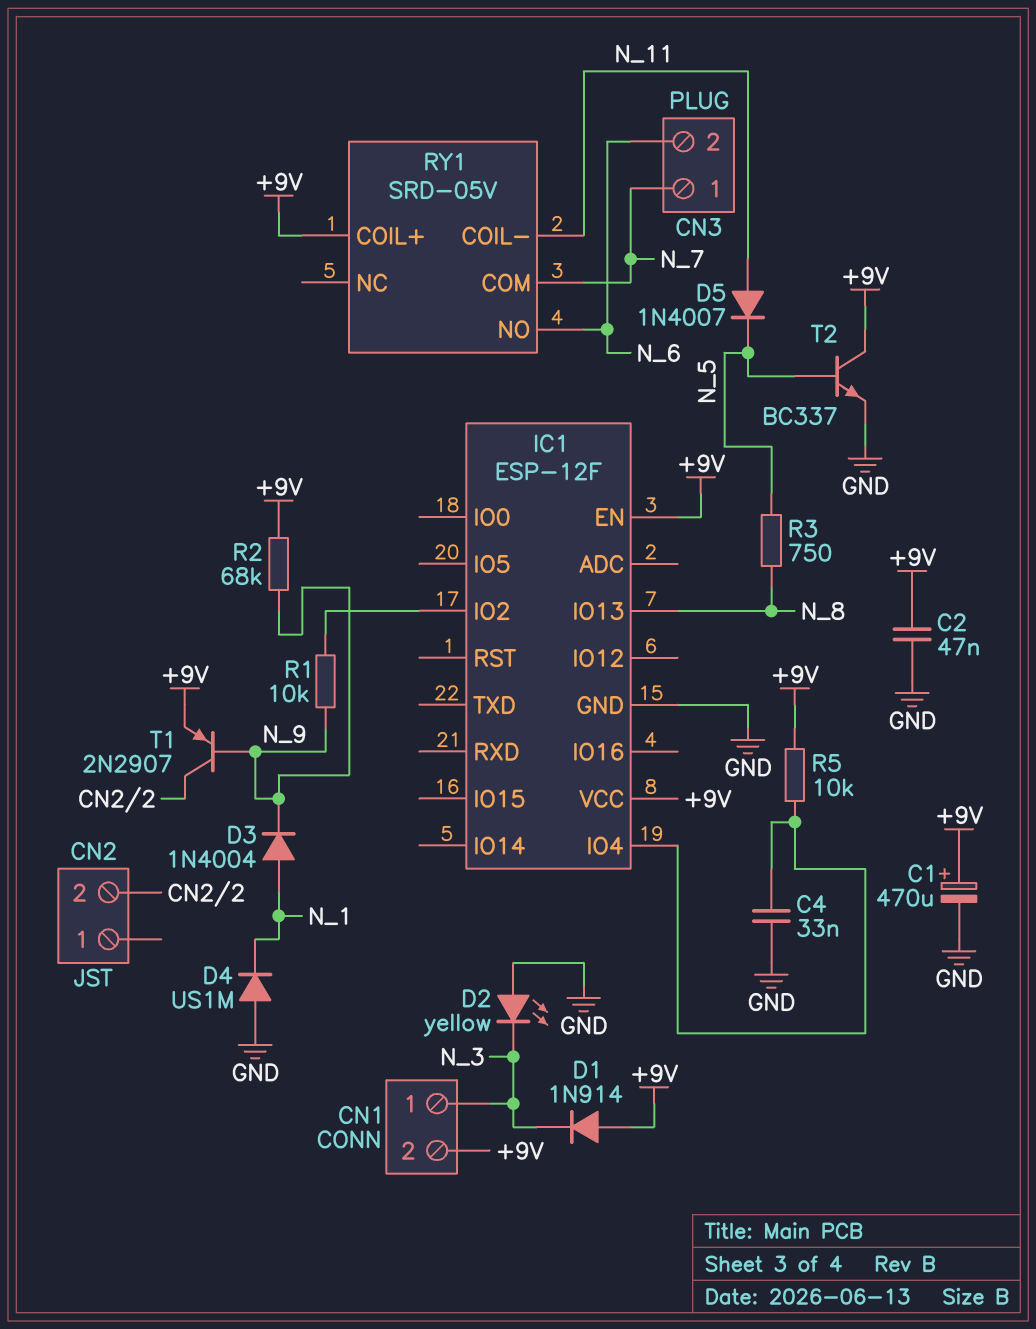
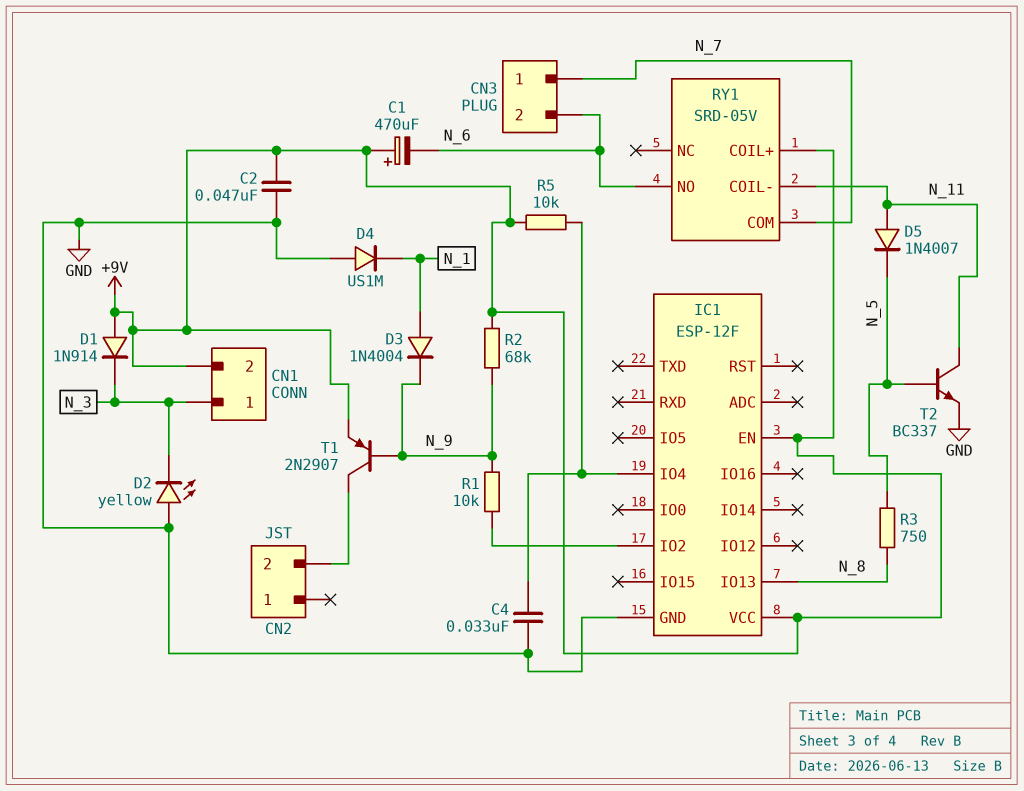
C1: 470uF (plus +9V, minus GND) -> 470uF (plus +9V, minus N_6)
T2: NPN BC337 (B N_5, C +9V, E GND) -> NPN BC337 (B N_5, C N_11, E GND)

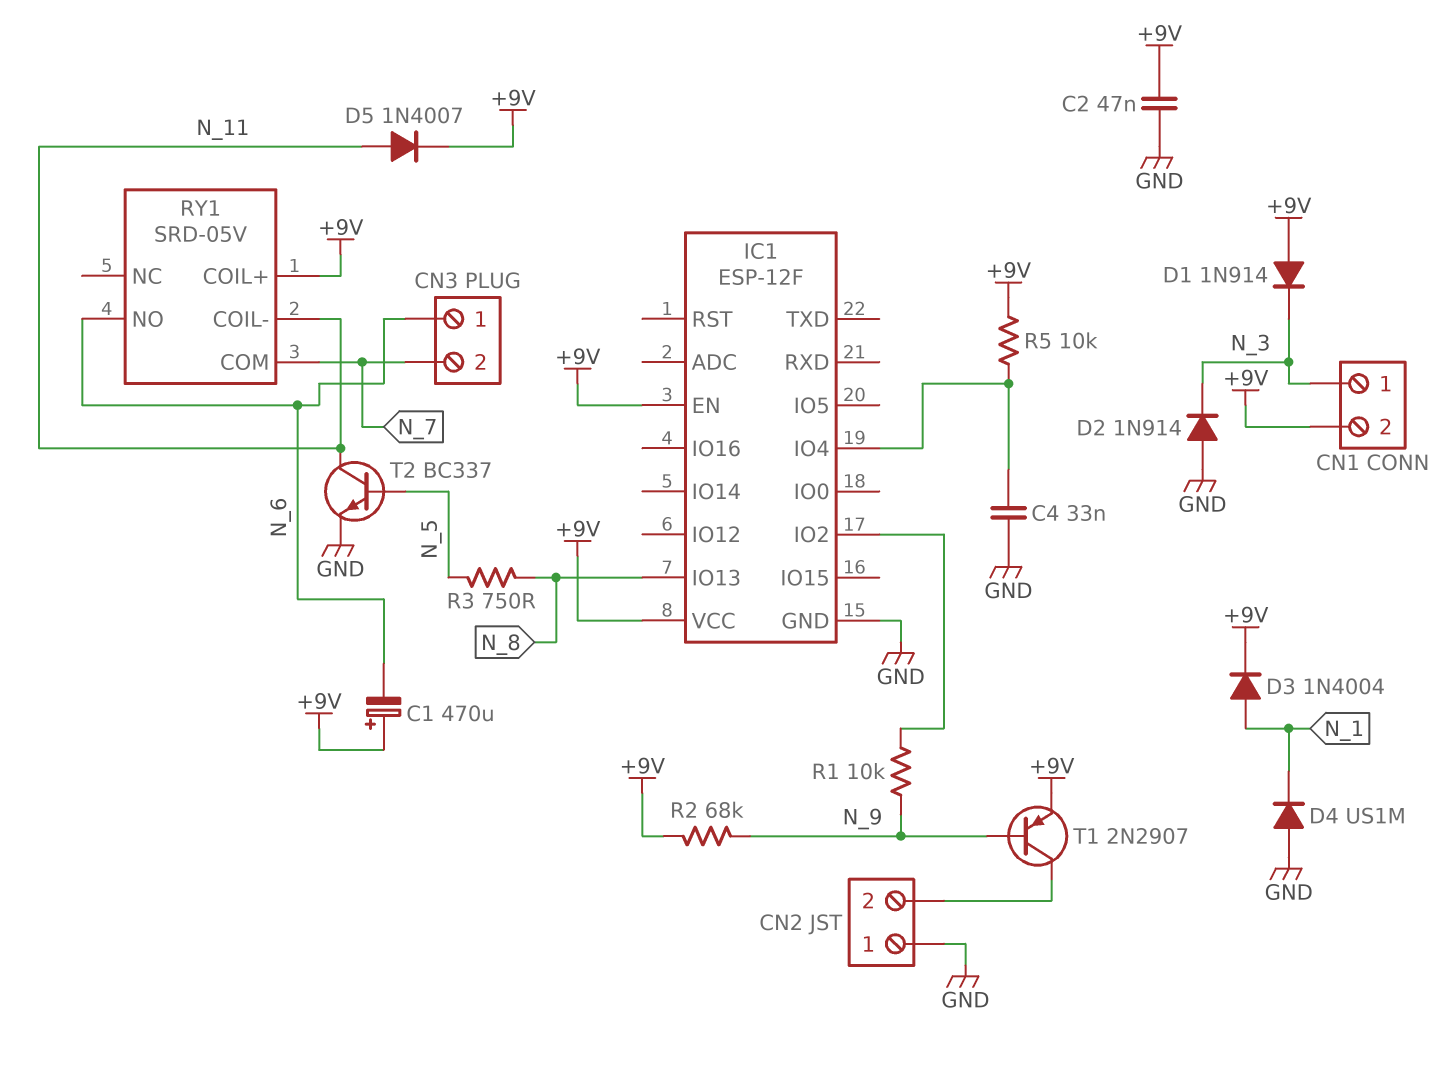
CN2 pin 1: none -> GND
CN3 pin 1: N_7 -> N_6
CN3 pin 2: N_6 -> N_7
D2: LED yellow (A GND, K N_3) -> diode 1N914 (A GND, K N_3)
D3: diode 1N4004 (A N_1, K N_9) -> diode 1N4004 (A N_1, K +9V)
D5: diode 1N4007 (A N_11, K N_5) -> diode 1N4007 (A N_11, K +9V)

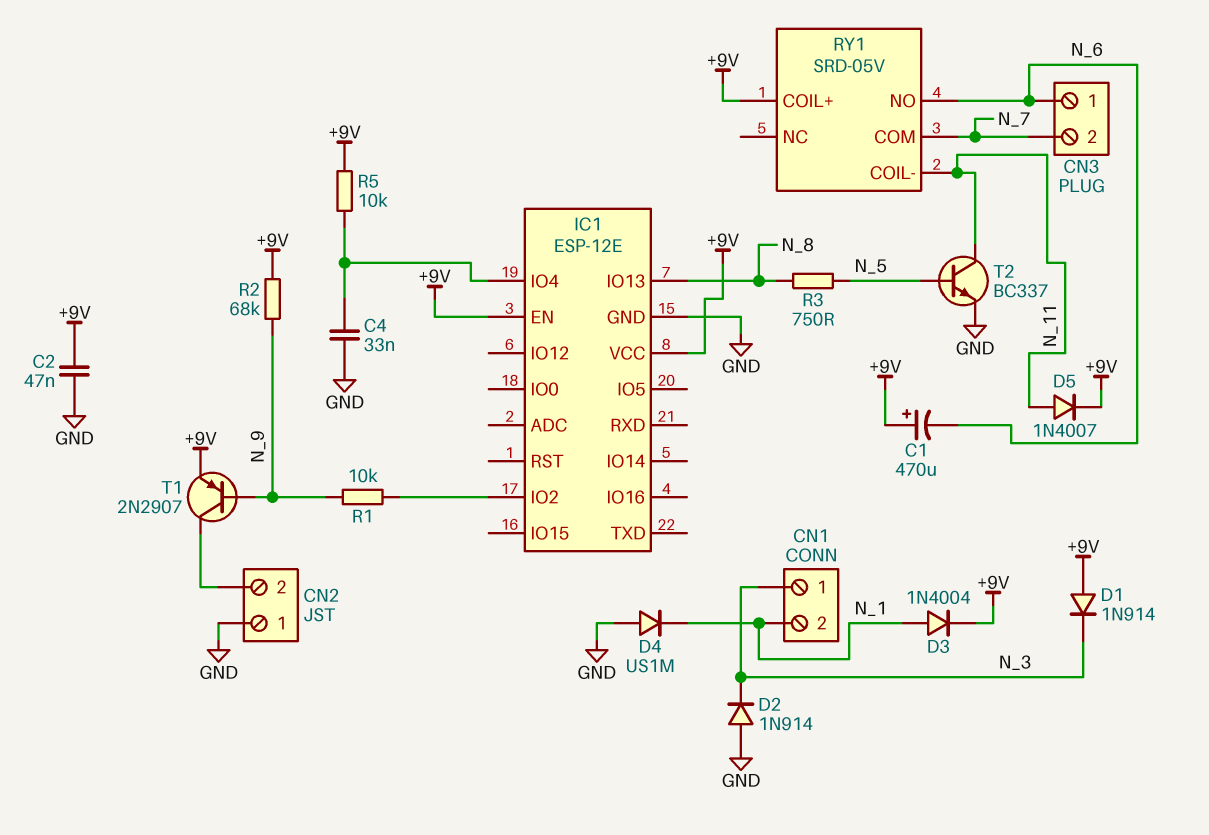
CN1 pin 2: +9V -> N_1
IC1: ESP-12F -> ESP-12E

